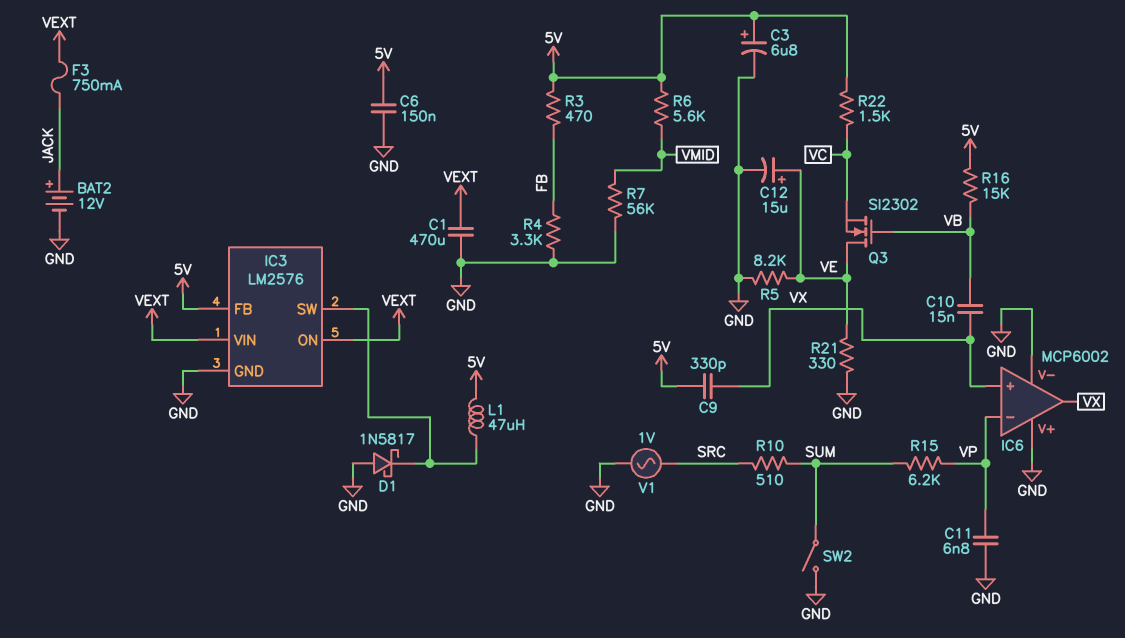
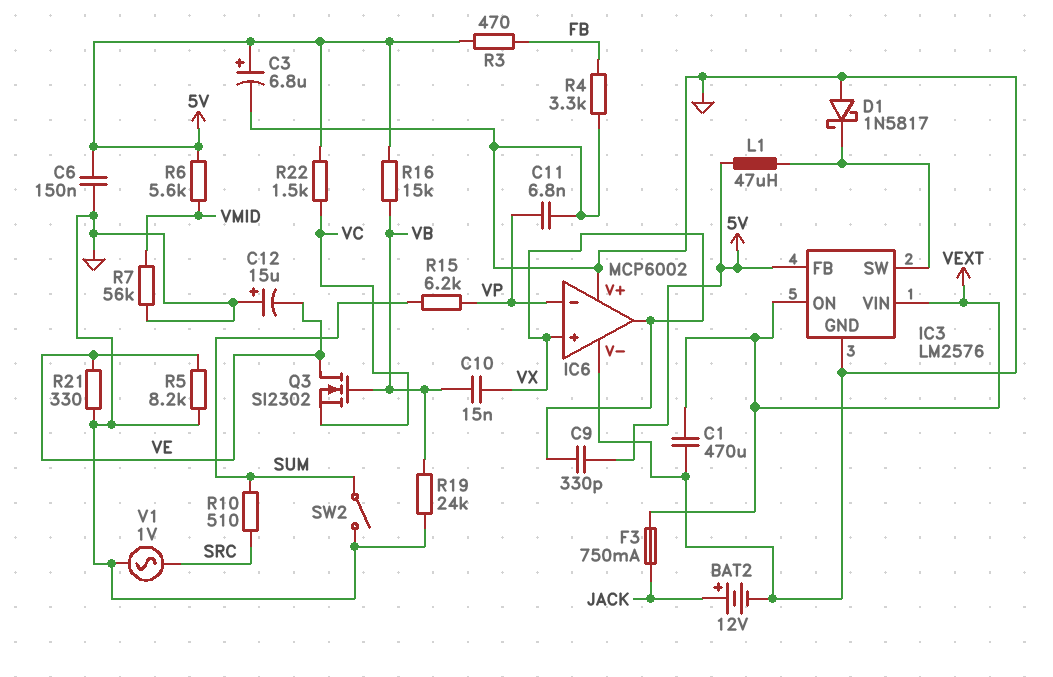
C12: 15uF (plus VE, minus GND) -> 15uF (plus GND, minus VE)
R19: none -> 24k (GND, VB)

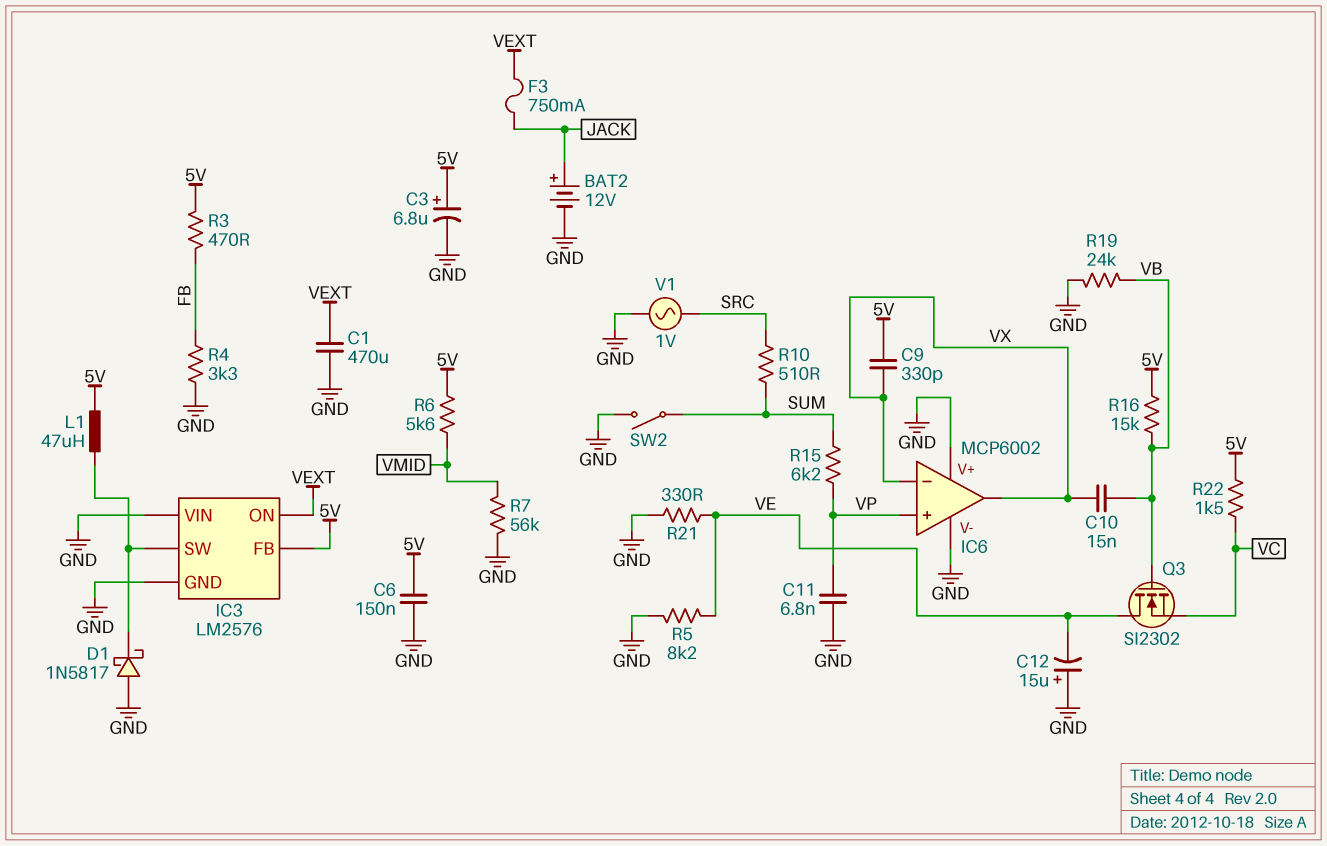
IC3 pin VIN: VEXT -> GND
IC6 pin in+: VX -> VP
IC6 pin in-: VP -> VX

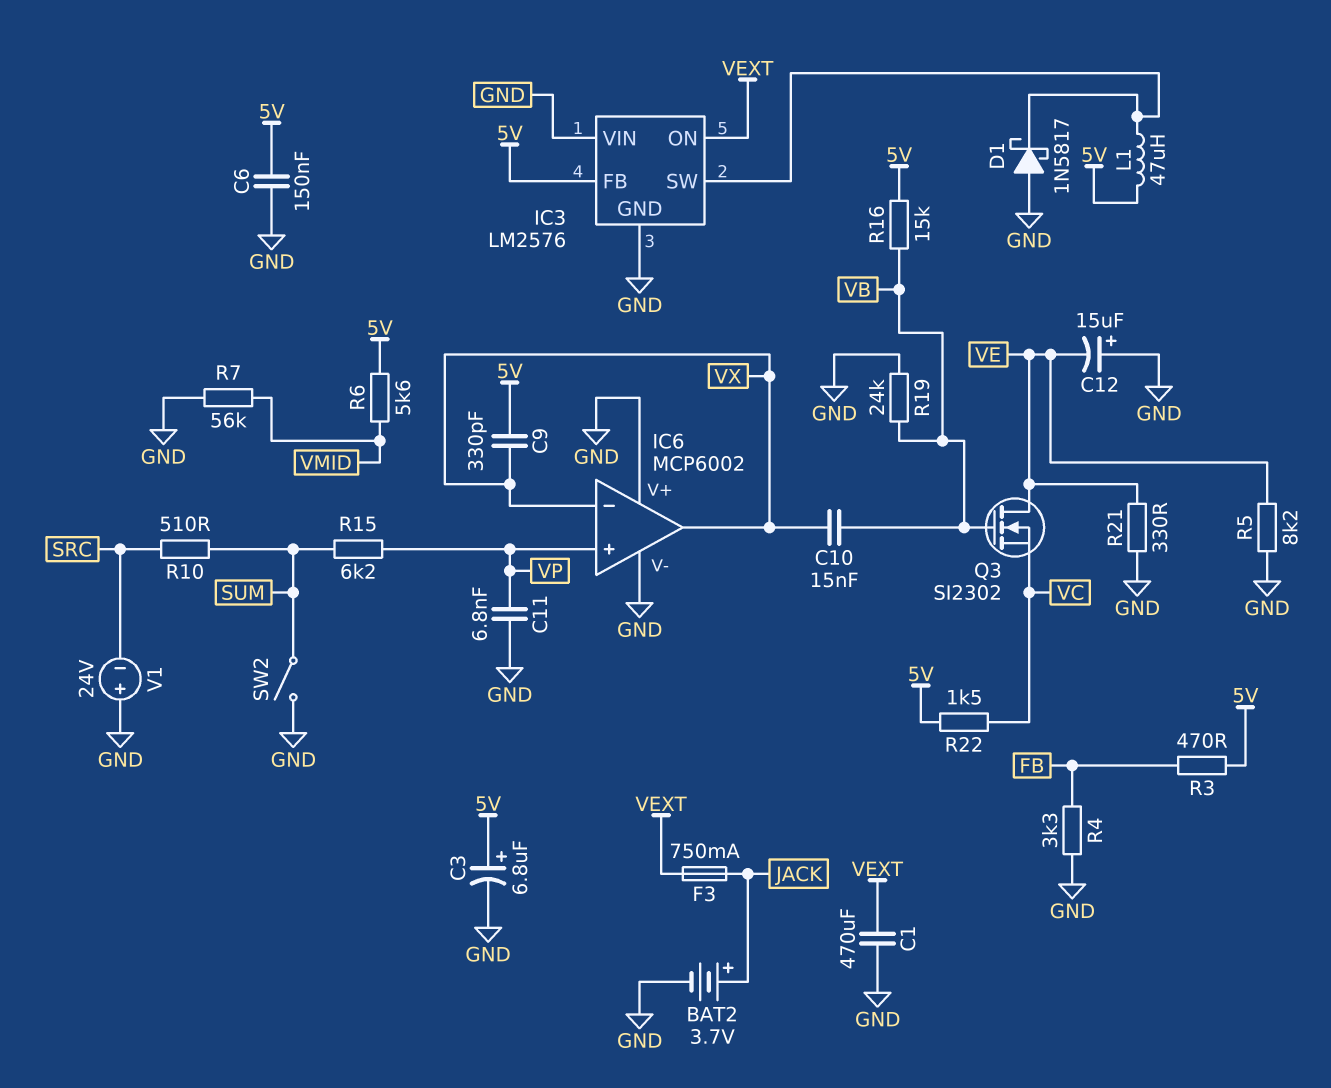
BAT2: 12V (plus JACK, minus GND) -> 3.7V (plus JACK, minus GND)
V1: AC 1V (GND, SRC) -> 24V (plus GND, minus SRC)

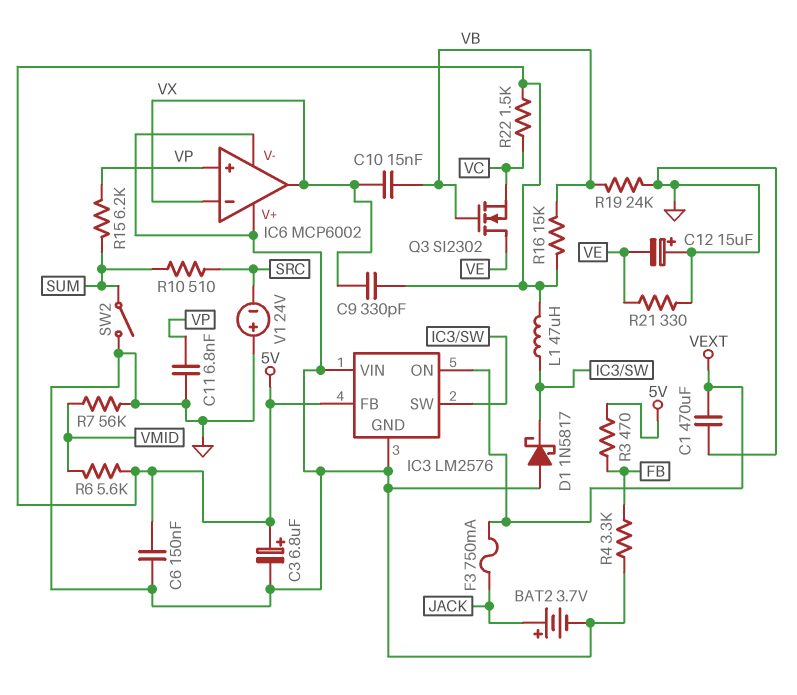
R5: 8.2k (GND, VE) -> none

